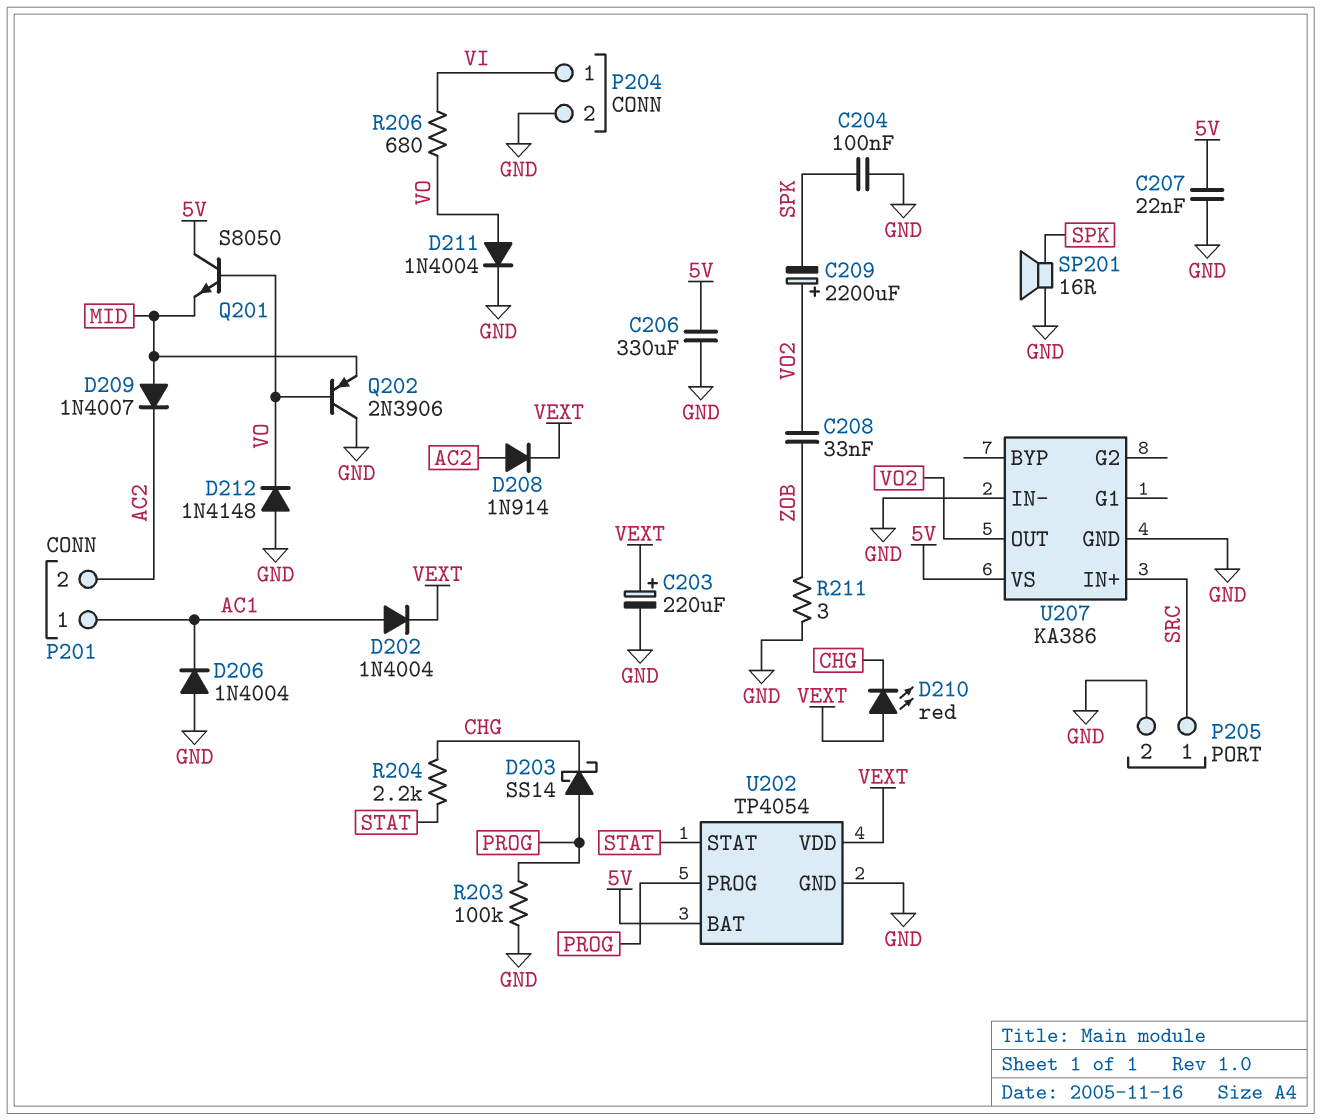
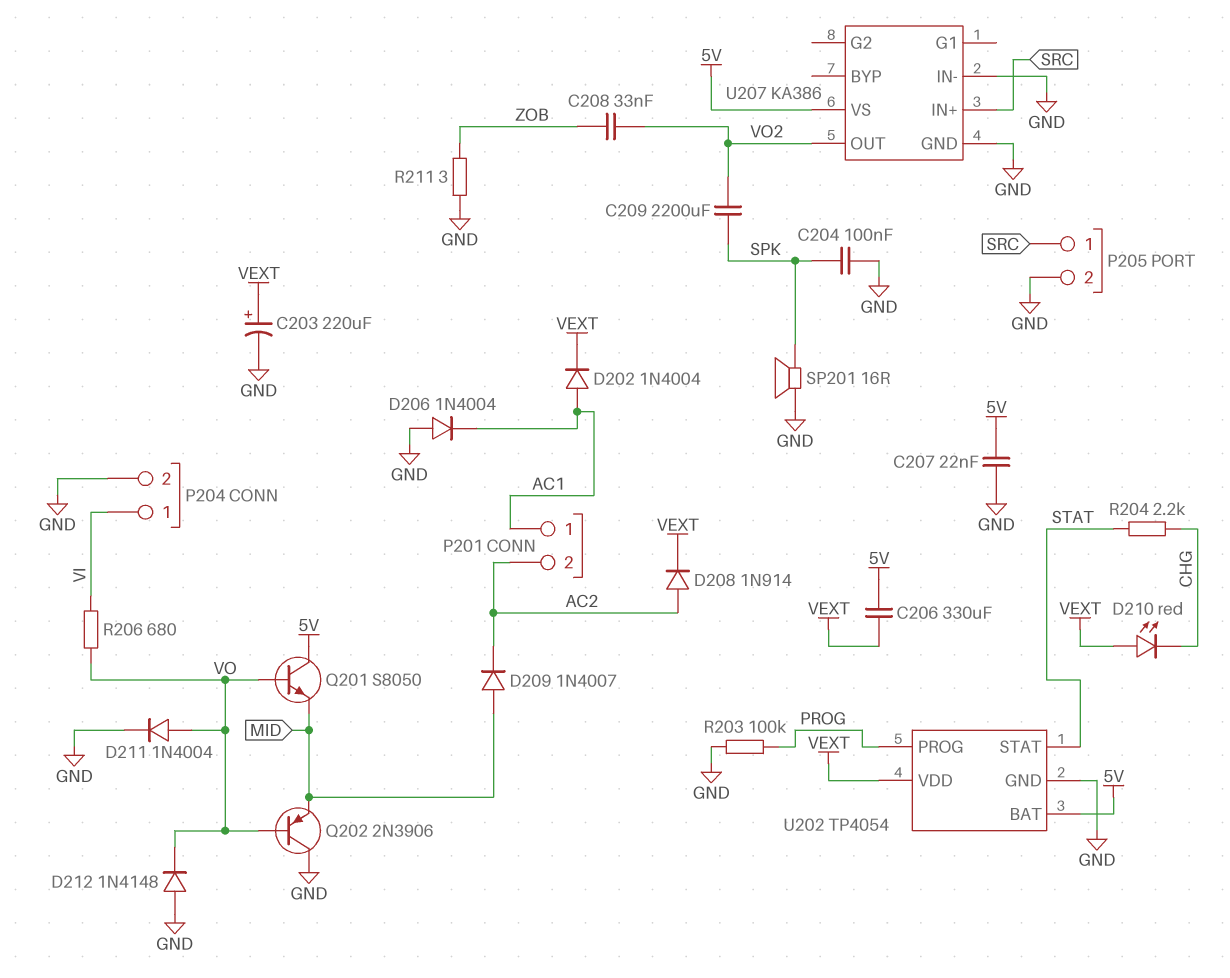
C206: 330uF (5V, GND) -> 330uF (5V, VEXT)
C209: 2200uF (plus VO2, minus SPK) -> 2200uF (SPK, VO2)
D203: schottky SS14 (A PROG, K CHG) -> none

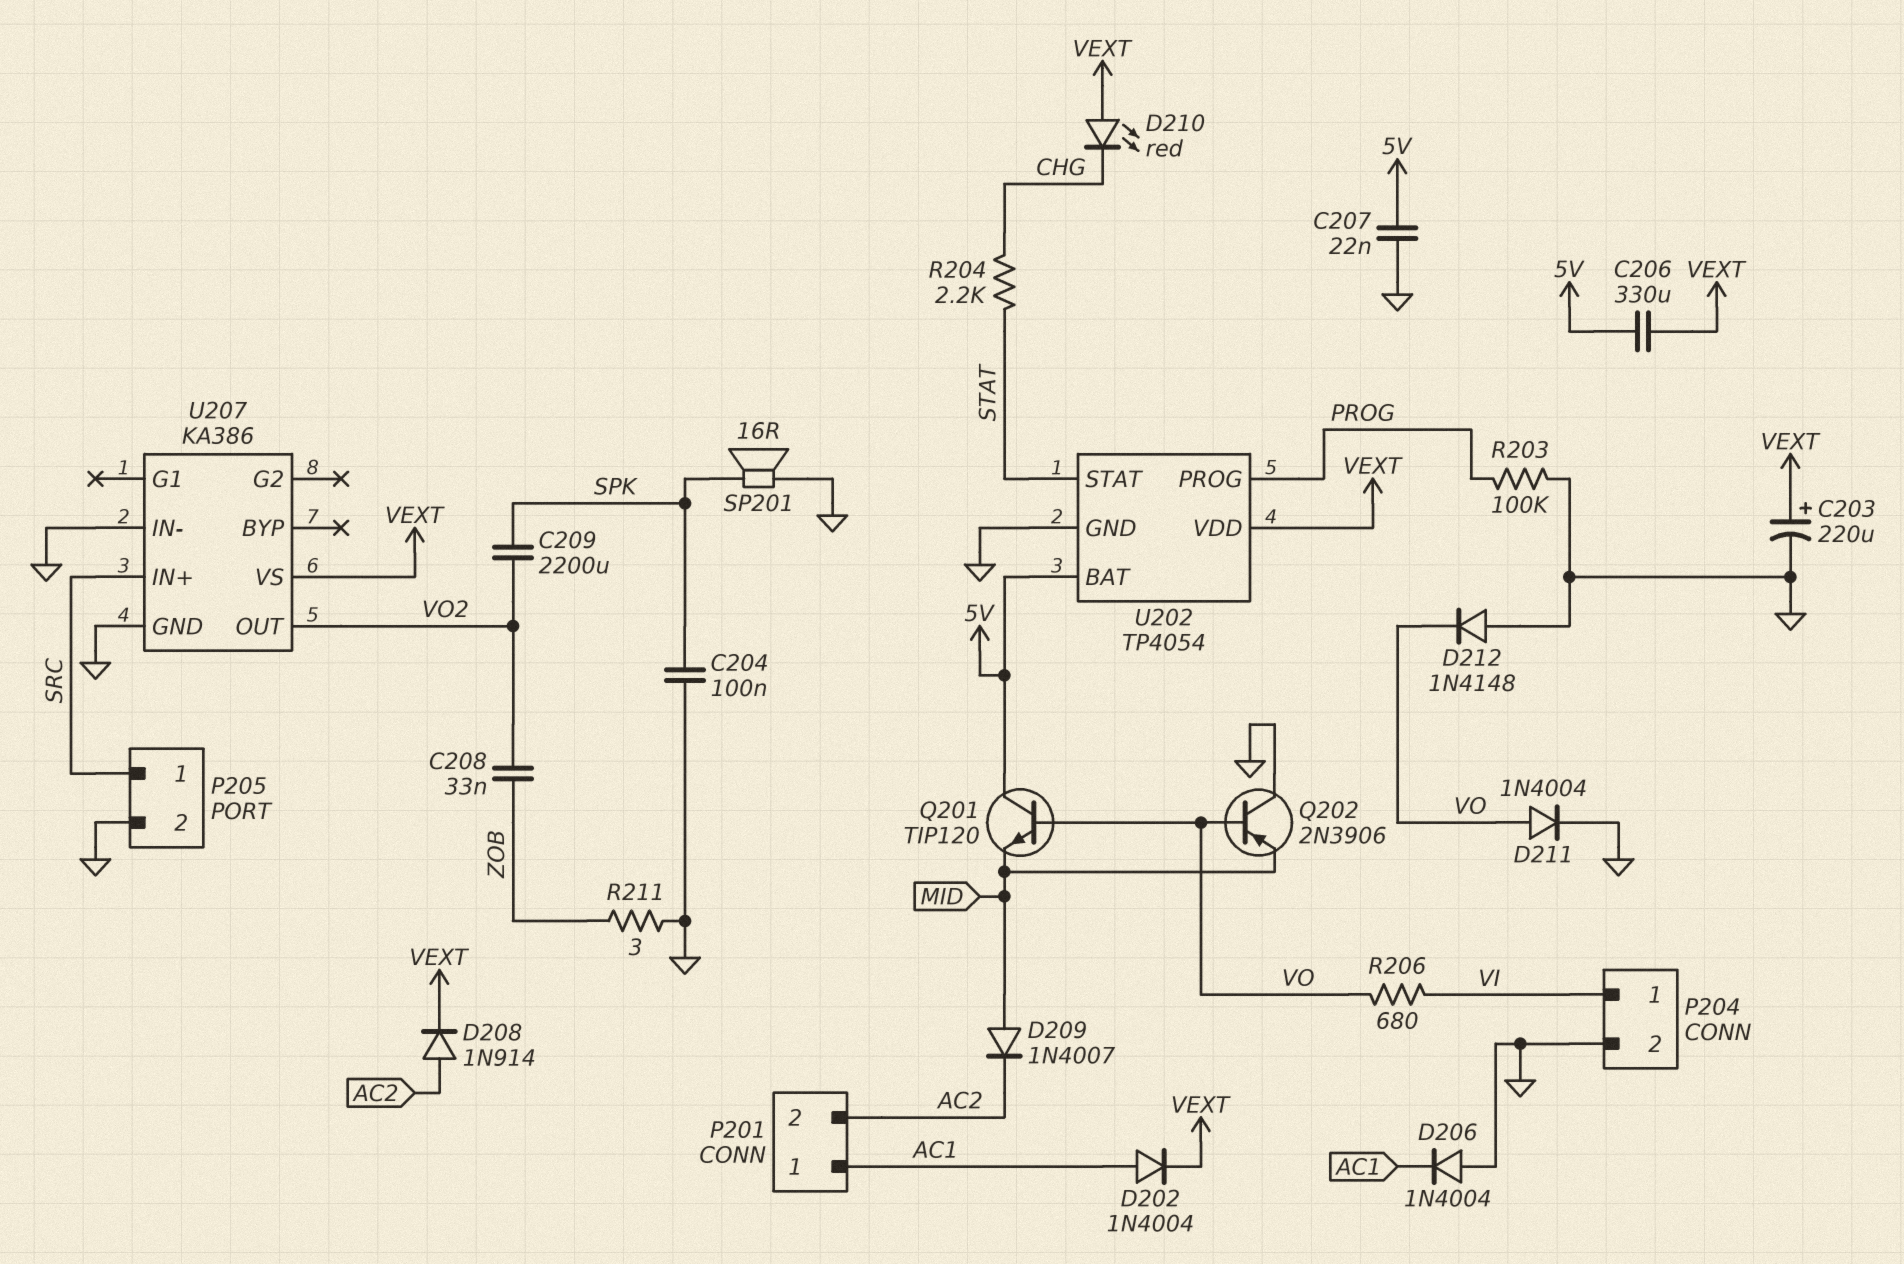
Q201: NPN S8050 (B VO, C 5V, E MID) -> NPN TIP120 (B VO, C 5V, E MID)
U207 pin VS: 5V -> VEXT

